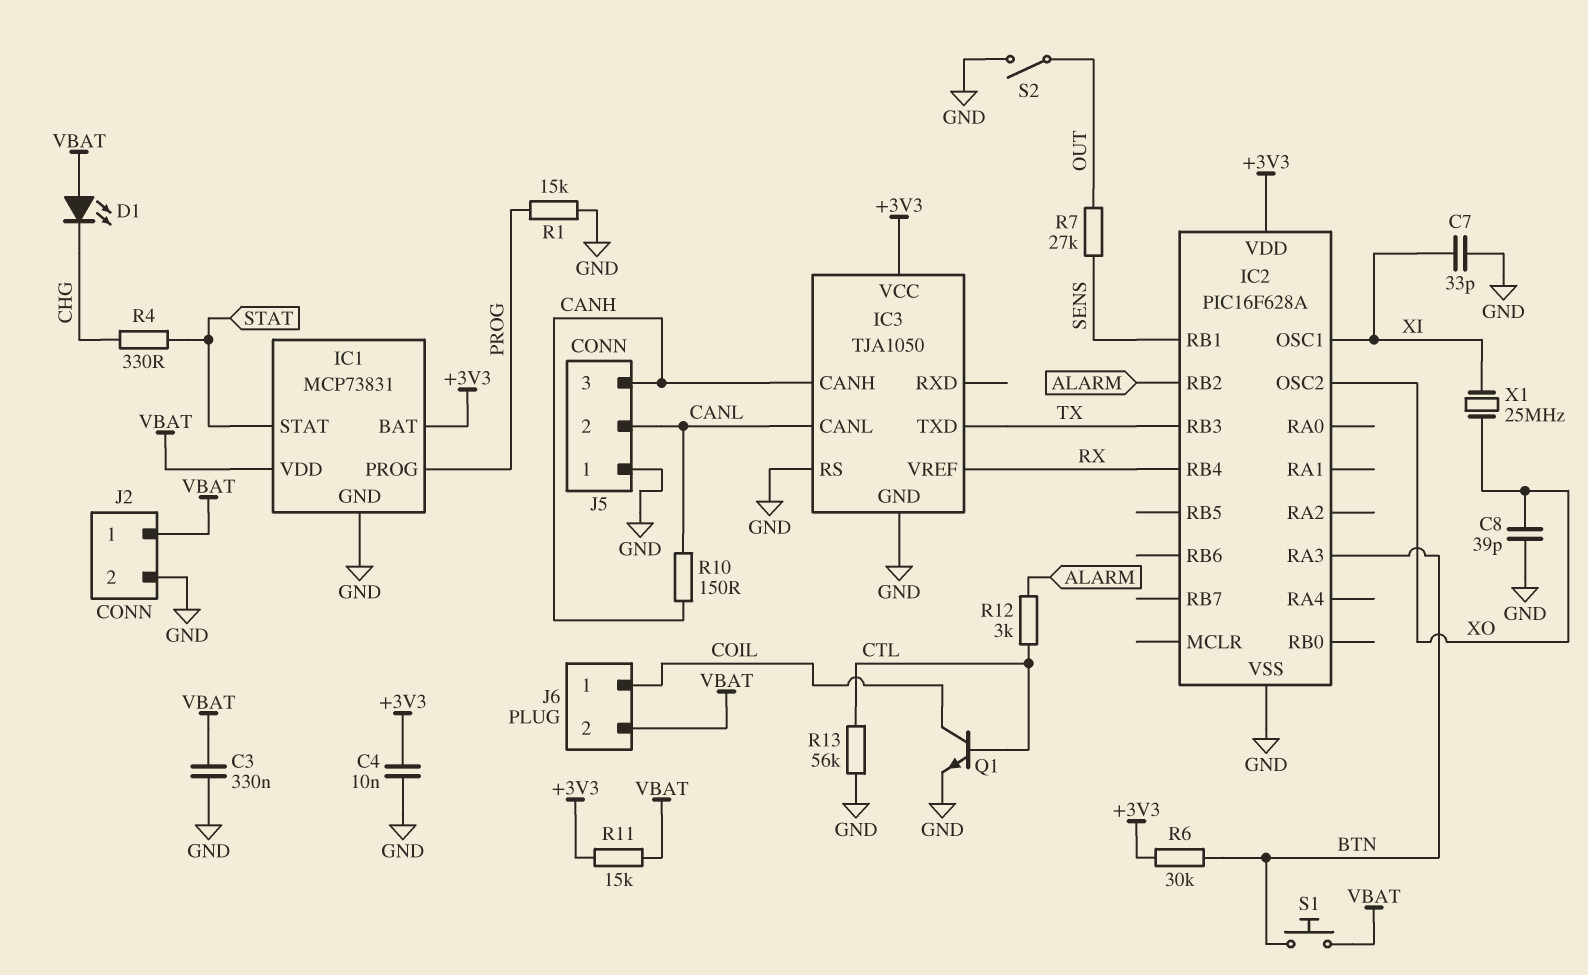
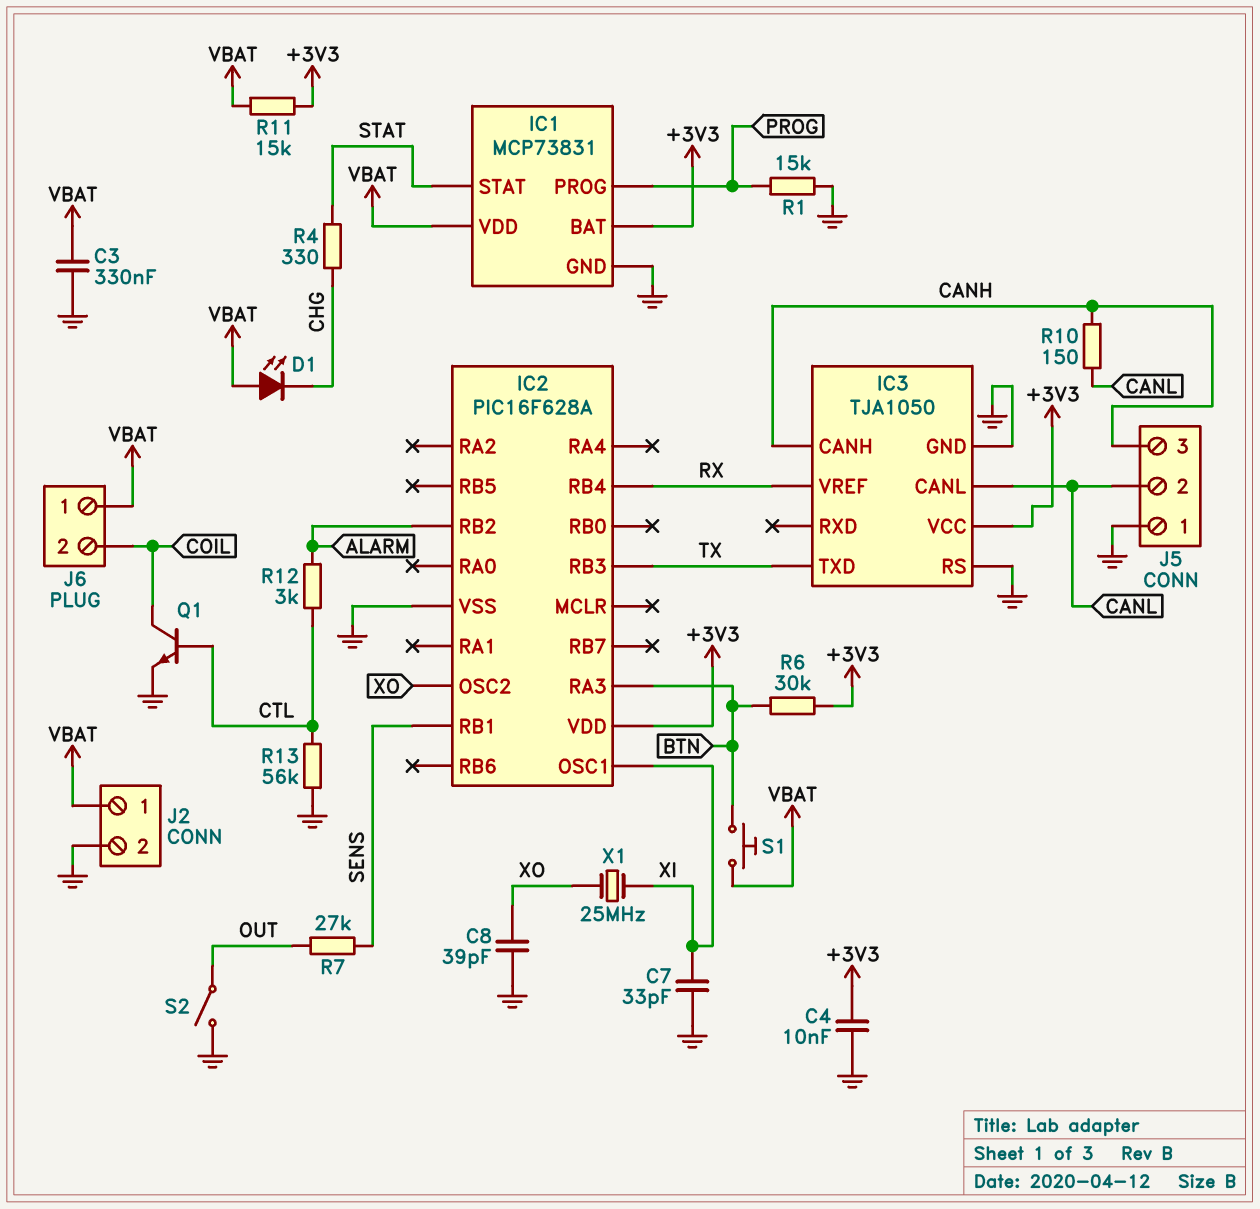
J6 pin 1: COIL -> VBAT
J6 pin 2: VBAT -> COIL

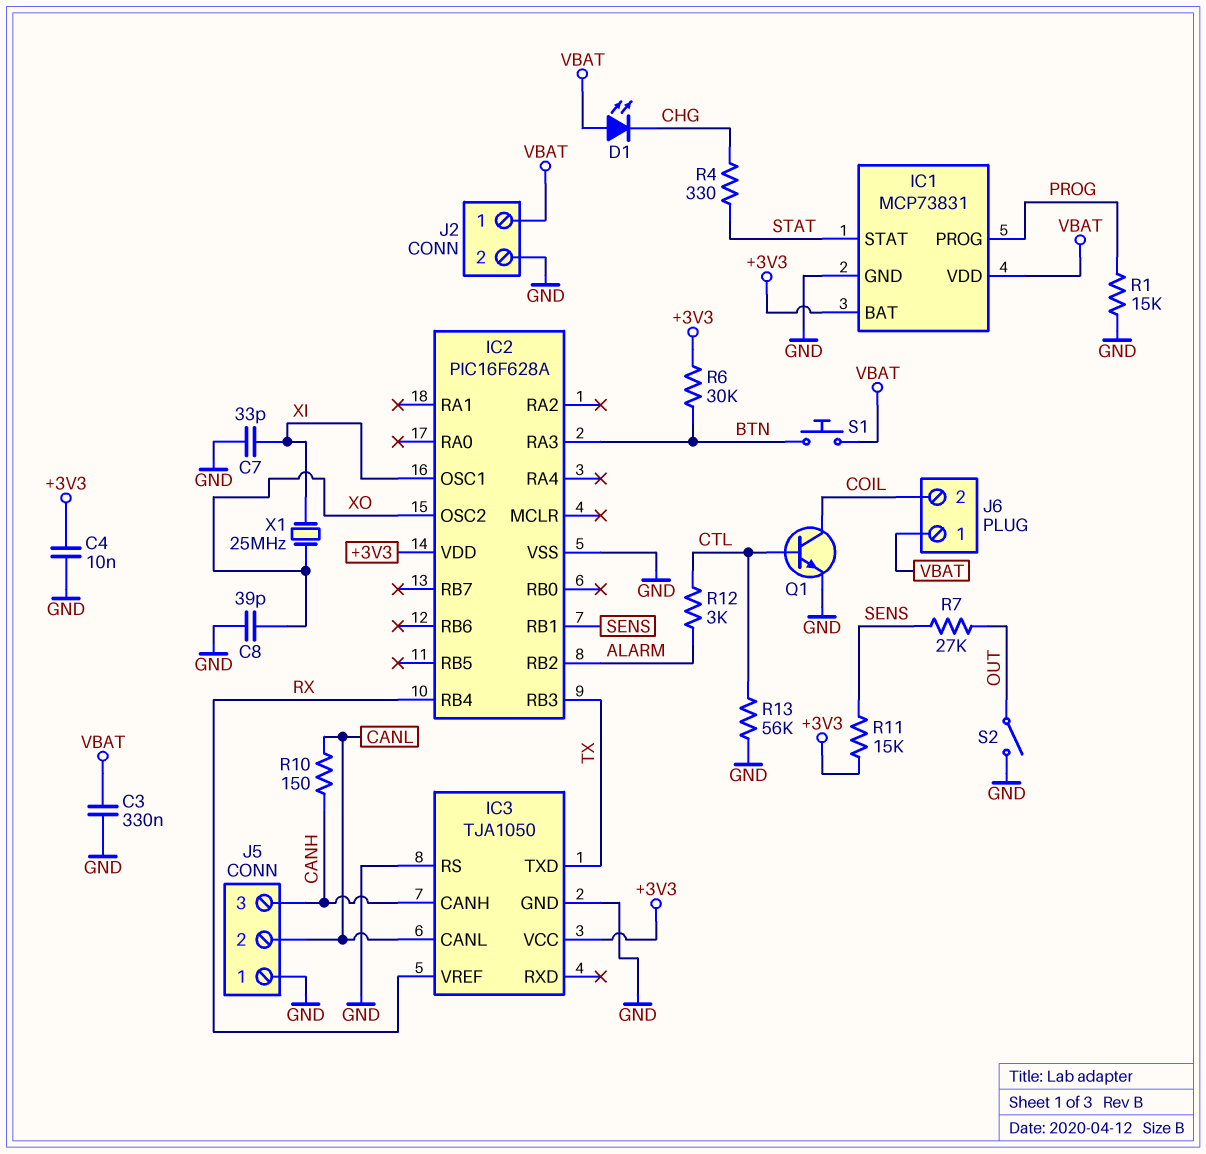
R11: 15k (+3V3, VBAT) -> 15k (+3V3, SENS)

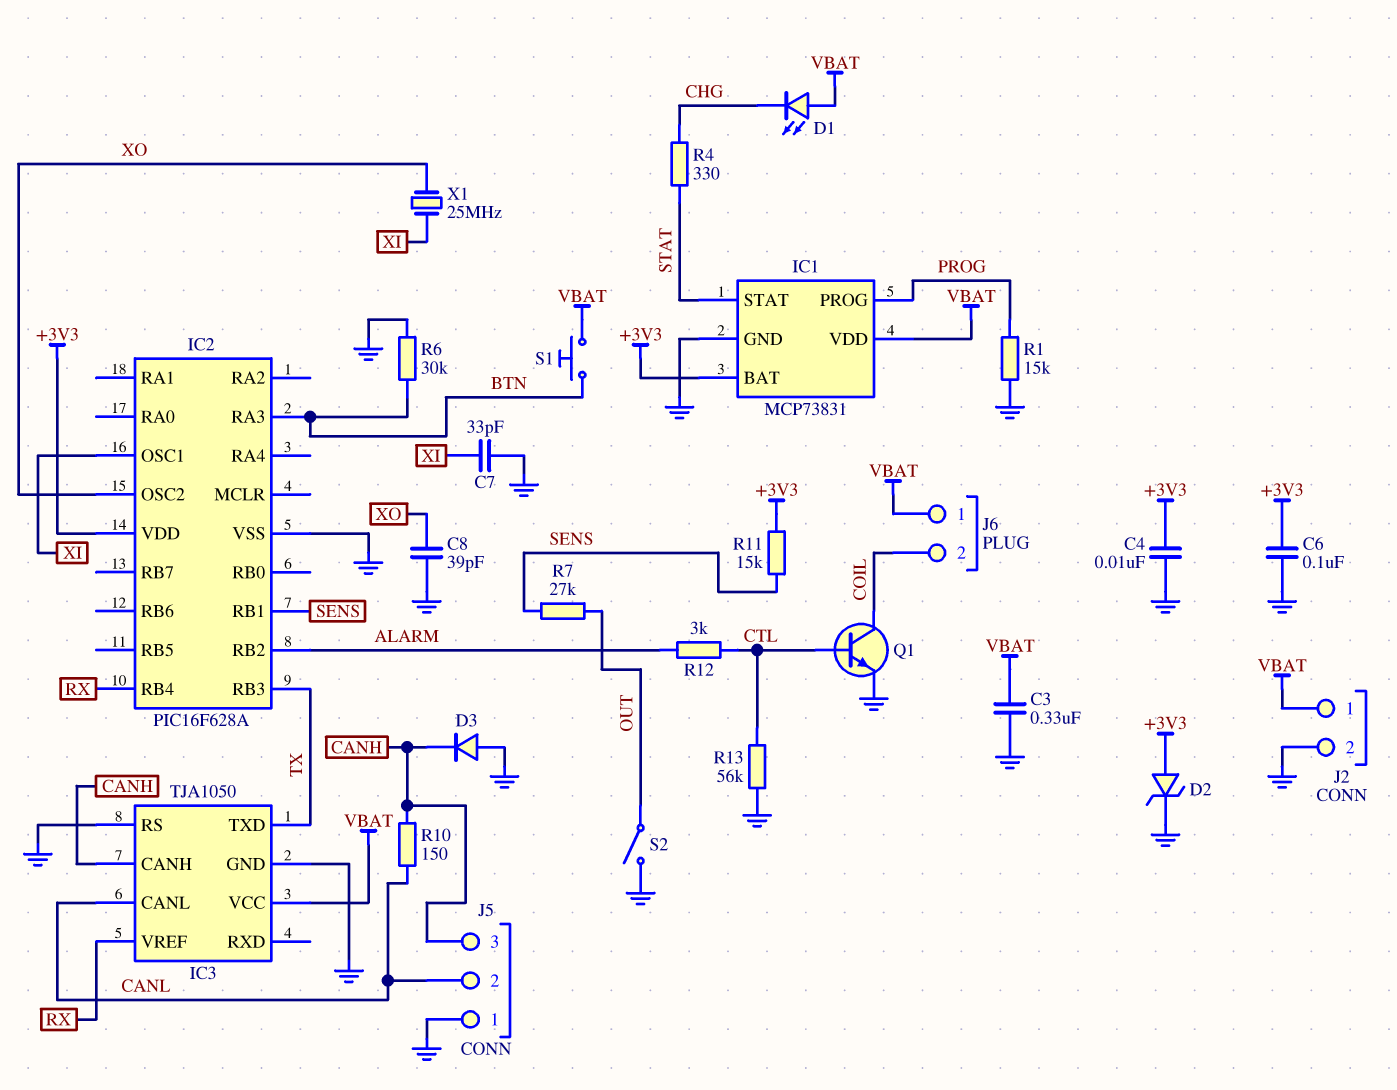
C6: none -> 100nF (+3V3, GND)
D2: none -> zener (A +3V3, K GND)
D3: none -> diode (A GND, K CANH)
IC3 pin VCC: +3V3 -> VBAT
R6: 30k (+3V3, BTN) -> 30k (BTN, GND)

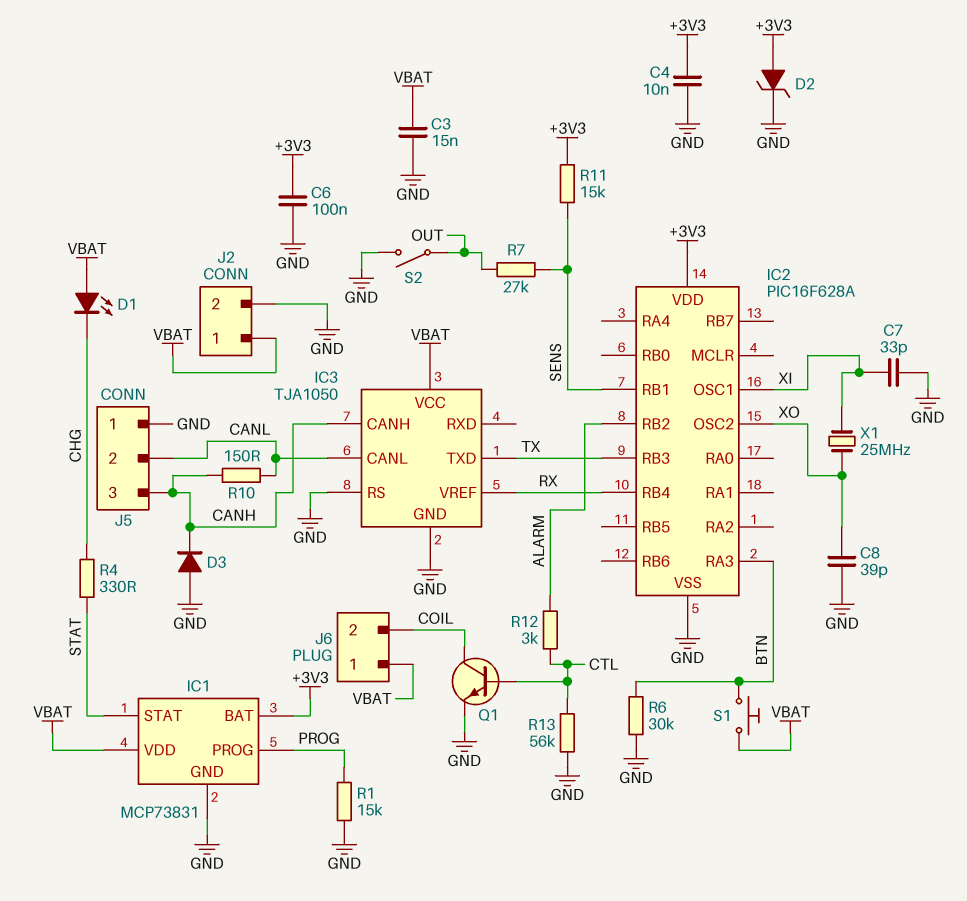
C3: 330nF (GND, VBAT) -> 15nF (GND, VBAT)

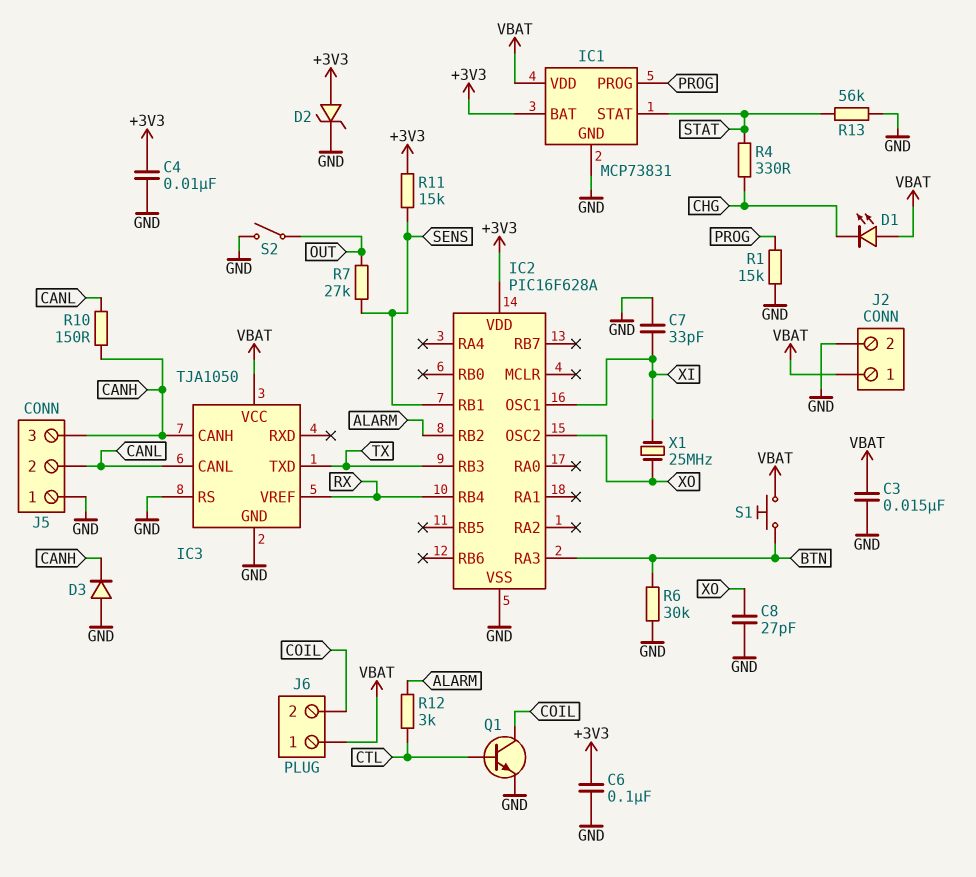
C8: 39pF (GND, XO) -> 27pF (GND, XO)
R13: 56k (CTL, GND) -> 56k (GND, STAT)

